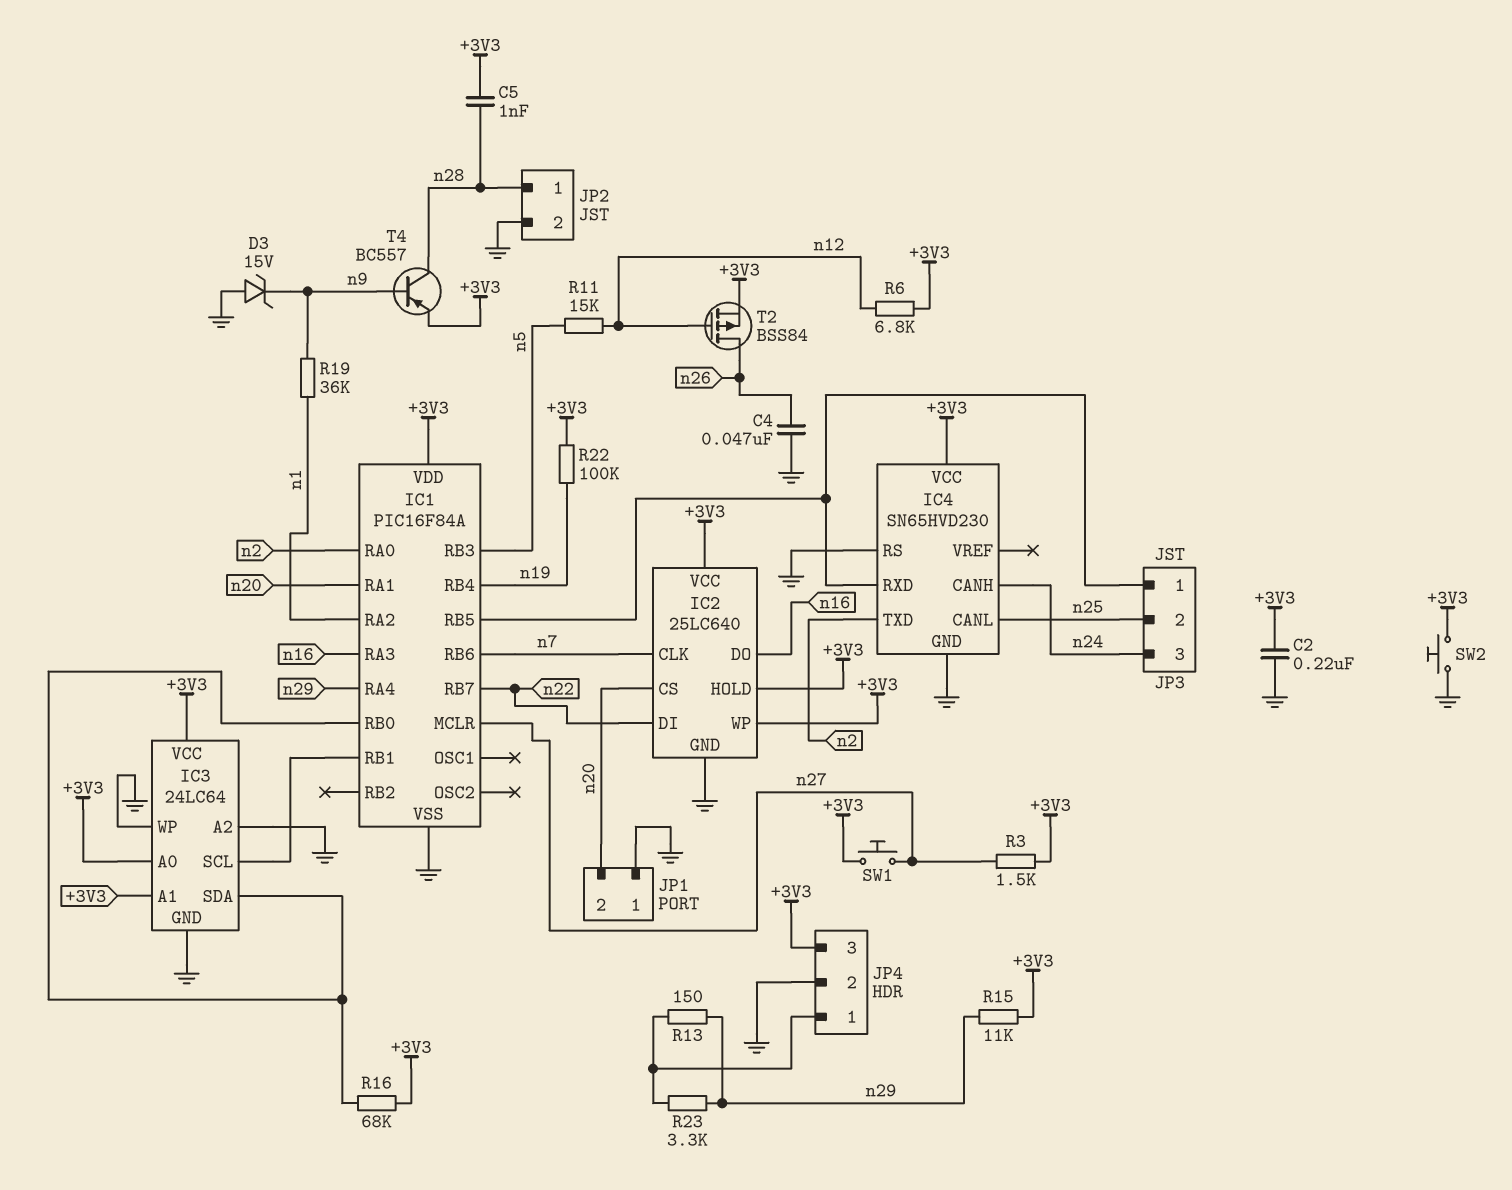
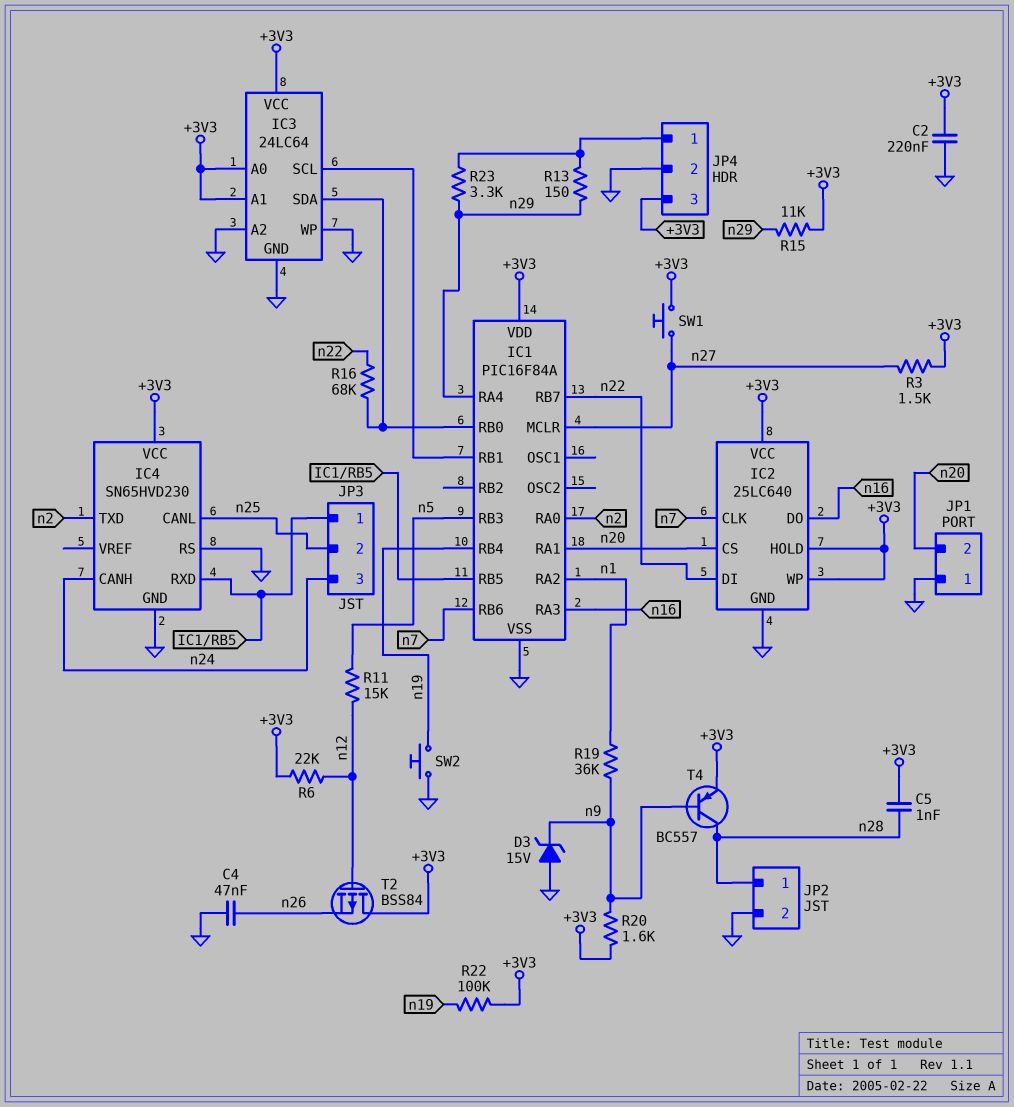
R6: 6.8k (+3V3, n12) -> 22k (+3V3, n12)
R16: 68k (+3V3, IC1/RB0) -> 68k (IC1/RB0, n22)
R20: none -> 1.6k (+3V3, n9)
SW2: button (+3V3, GND) -> button (GND, n19)
T2: PMOS BSS84 (G n12, D n26, S +3V3) -> PMOS BSS84 (G n12, D +3V3, S n26)

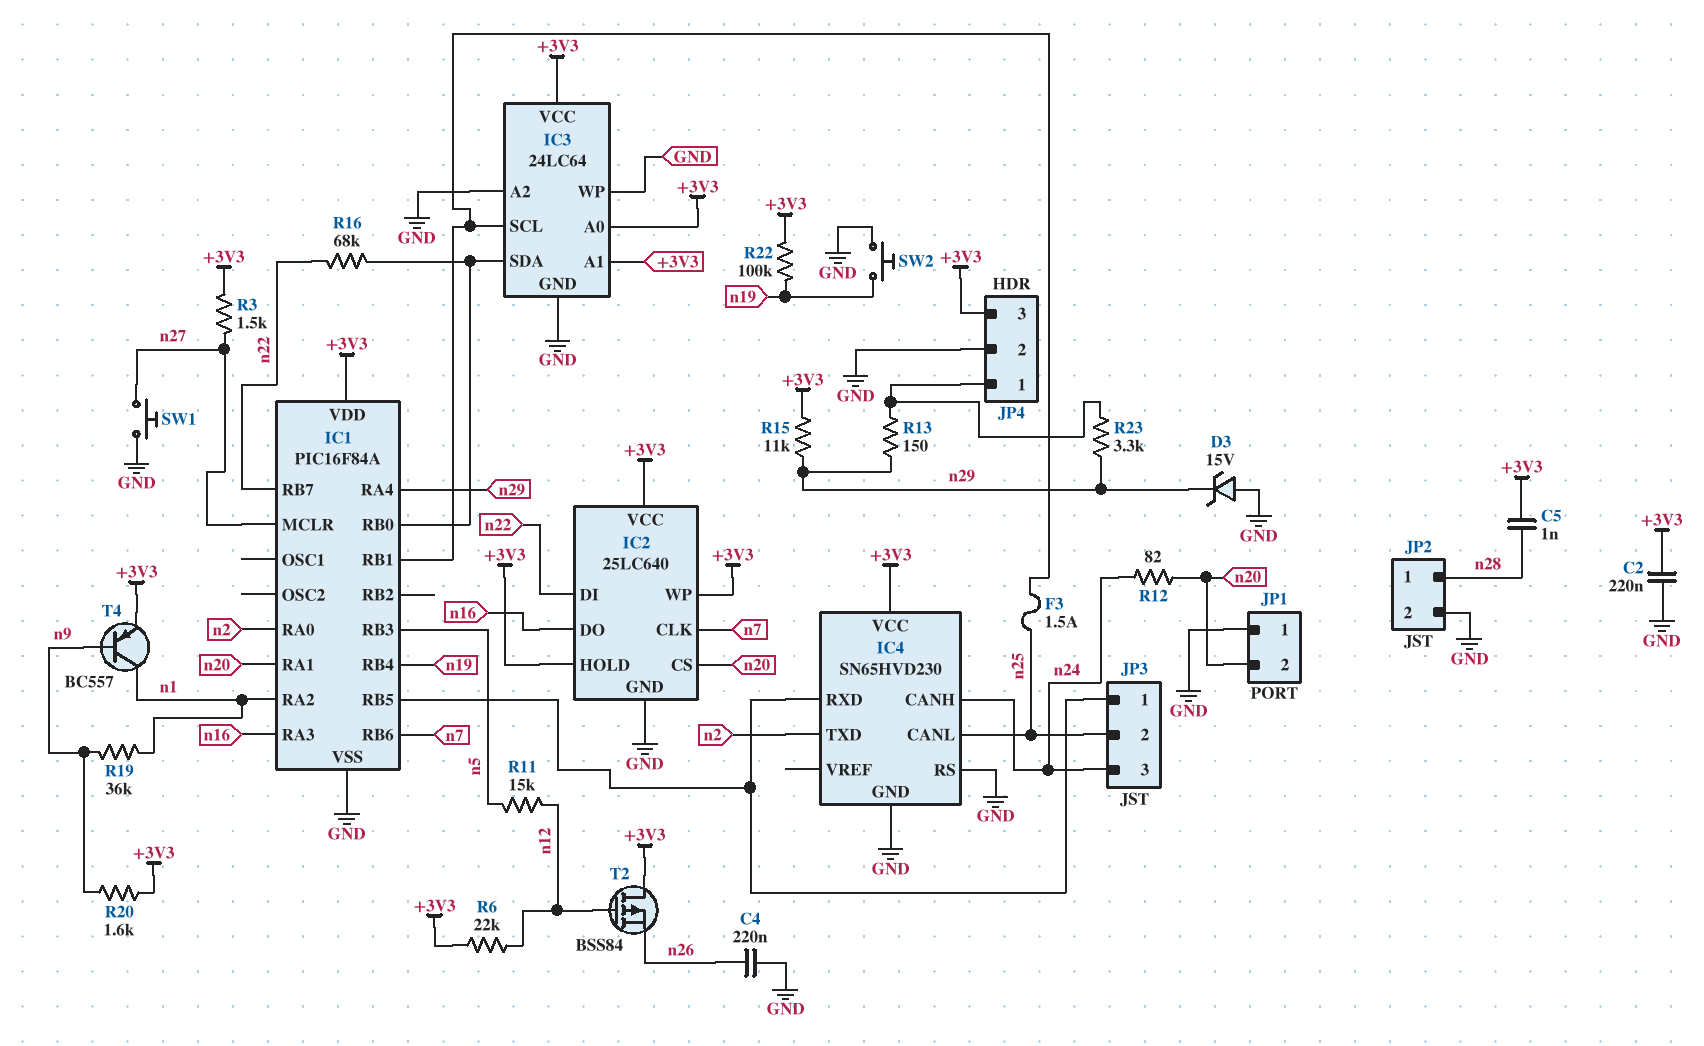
C4: 47nF (GND, n26) -> 220nF (GND, n26)
D3: zener 15V (A GND, K n9) -> zener 15V (A GND, K n29)
F3: none -> 1.5A (IC1/RB1, n25)
R12: none -> 82 (n20, n24)
SW1: button (+3V3, n27) -> button (GND, n27)
T4: PNP BC557 (B n9, C n28, E +3V3) -> PNP BC557 (B n9, C n1, E +3V3)

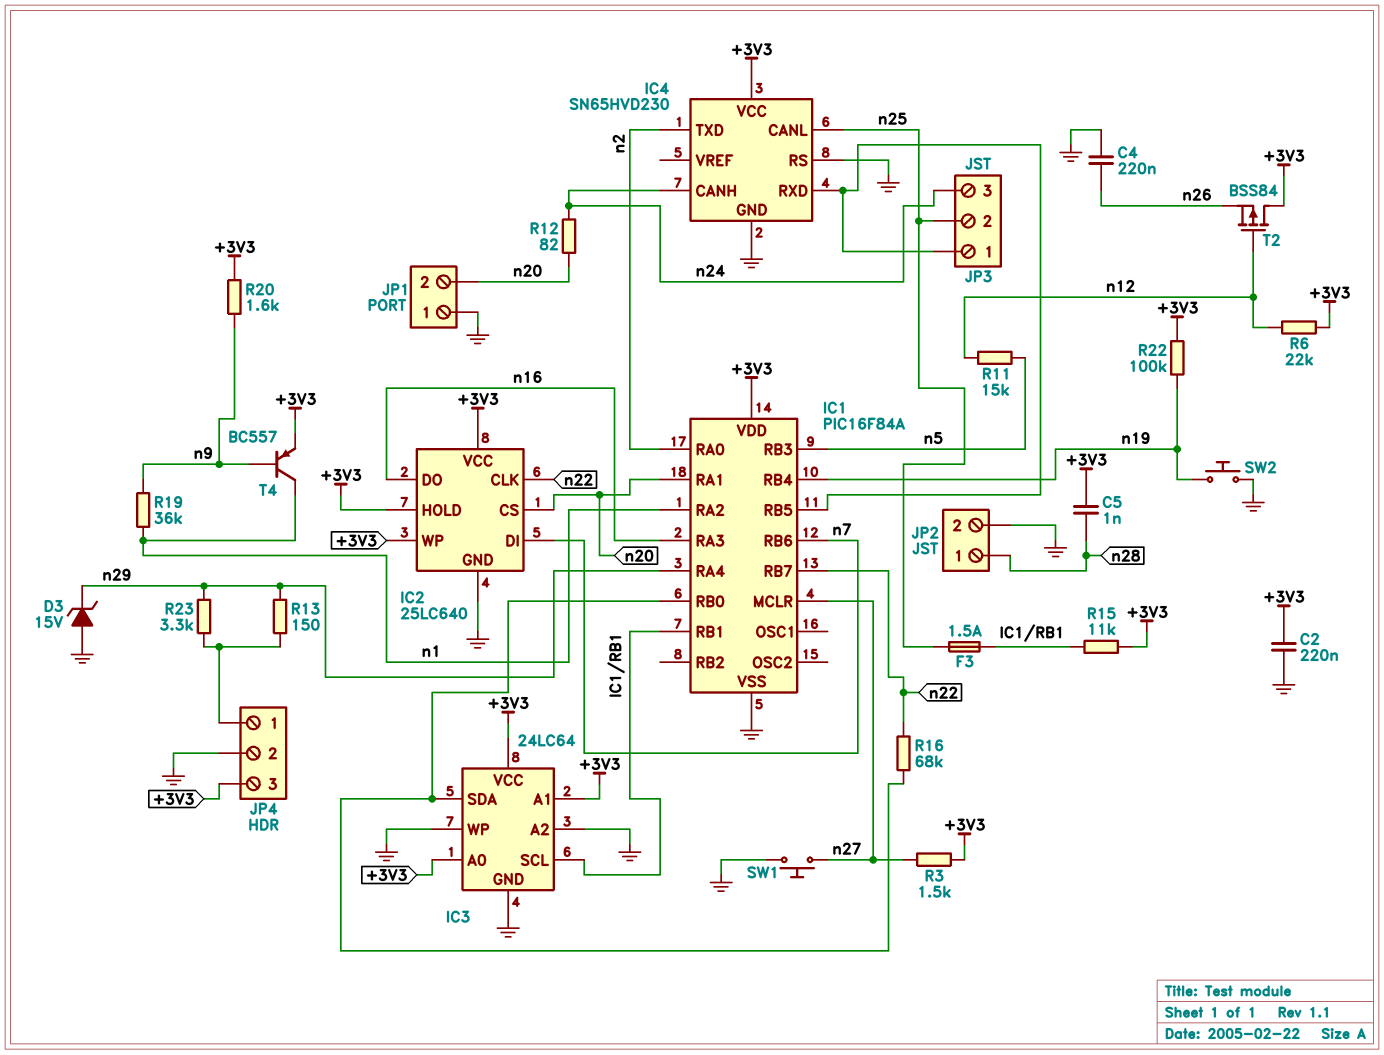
IC2 pin CLK: n7 -> n22
IC2 pin DI: n22 -> n7
R15: 11k (+3V3, n29) -> 11k (+3V3, IC1/RB1)

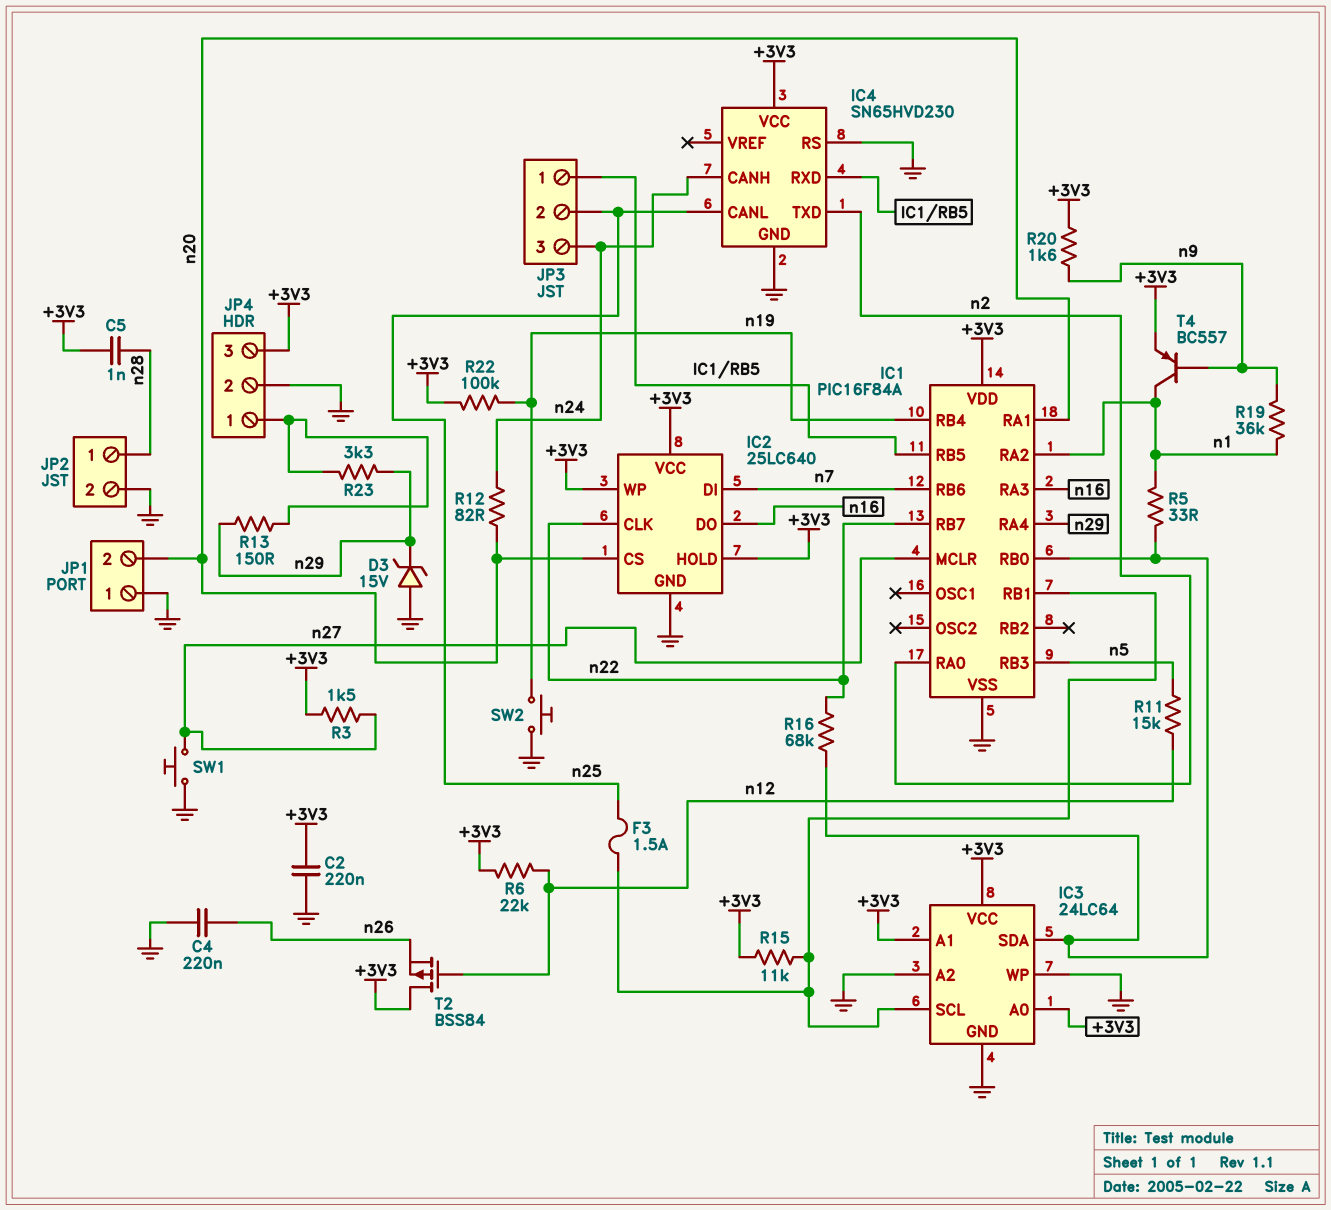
R5: none -> 33 (IC1/RB0, n1)

